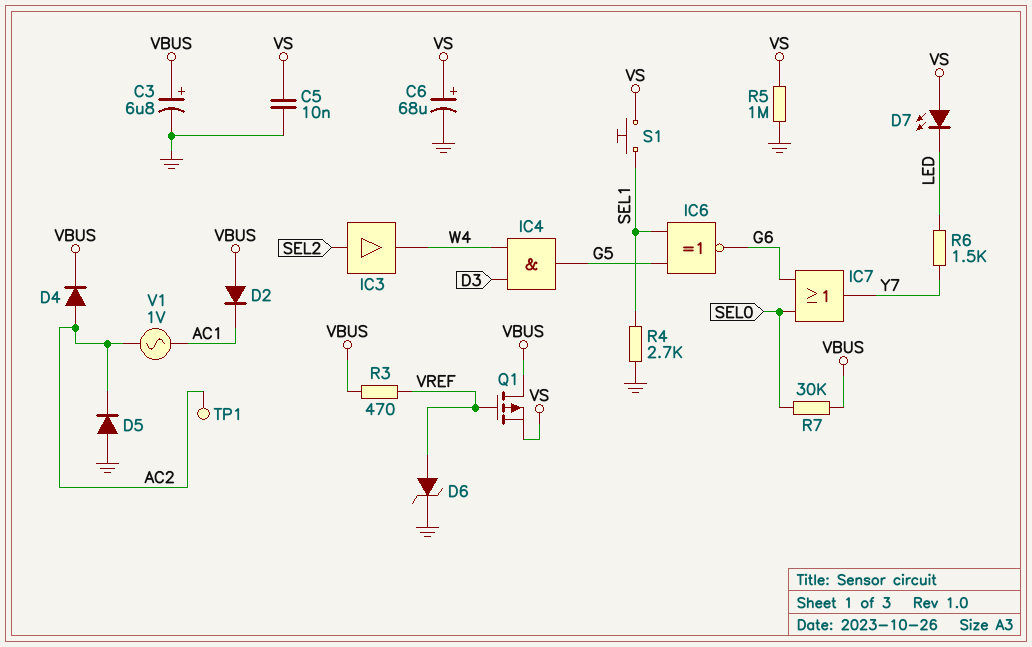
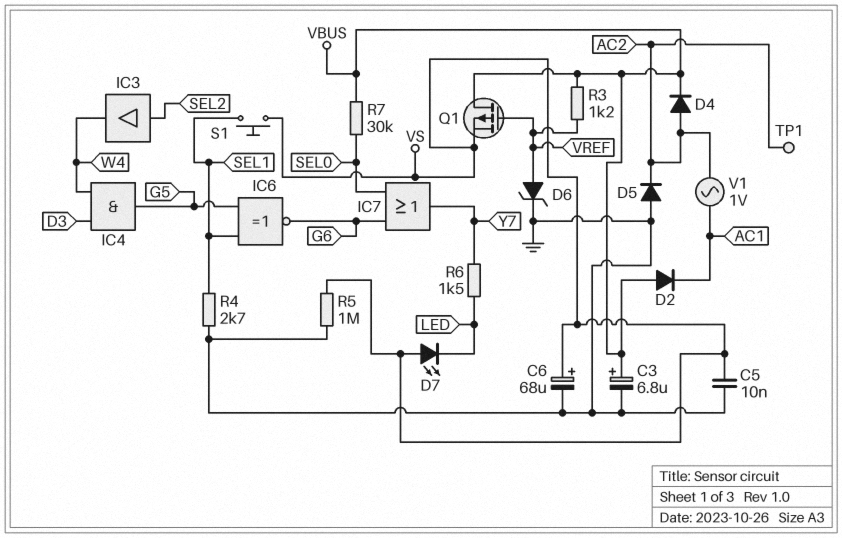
R3: 470 (VBUS, VREF) -> 1.2k (VBUS, VREF)

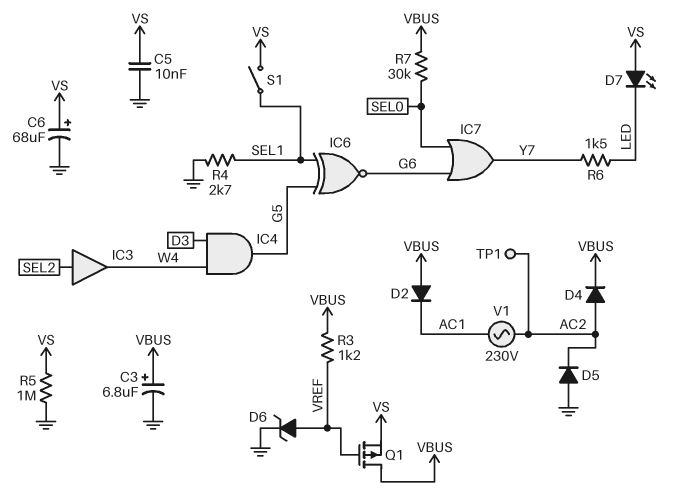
S1: button (SEL1, VS) -> switch (SEL1, VS)
V1: AC 1V (AC1, AC2) -> AC 230V (AC1, AC2)

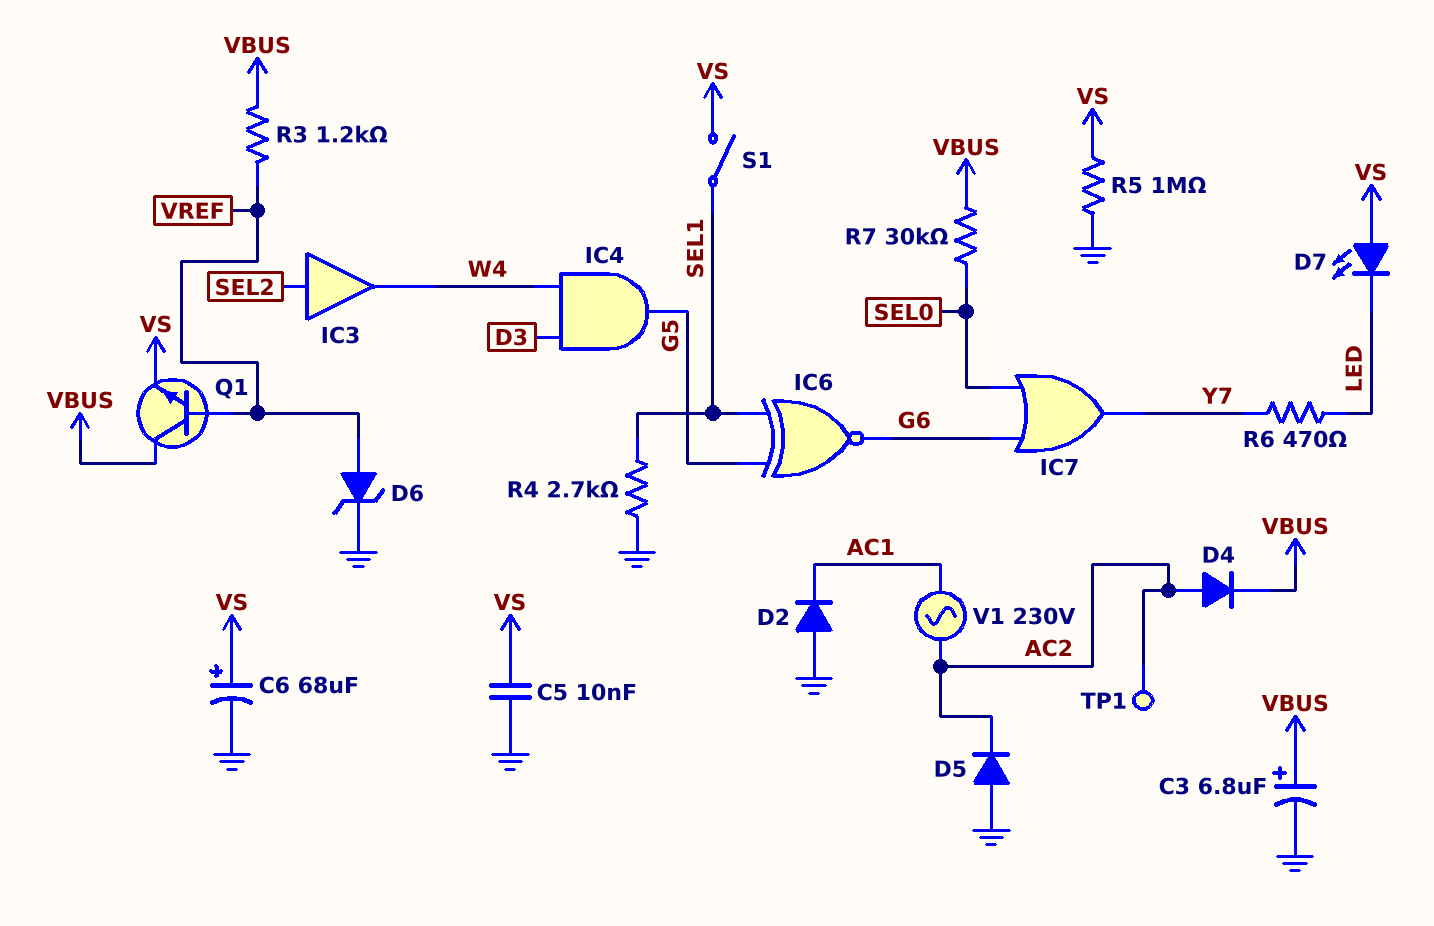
D2: diode (A VBUS, K AC1) -> diode (A GND, K AC1)
Q1: PMOS (G VREF, D VBUS, S VS) -> NPN (B VREF, C VBUS, E VS)
R6: 1.5k (LED, Y7) -> 470 (LED, Y7)

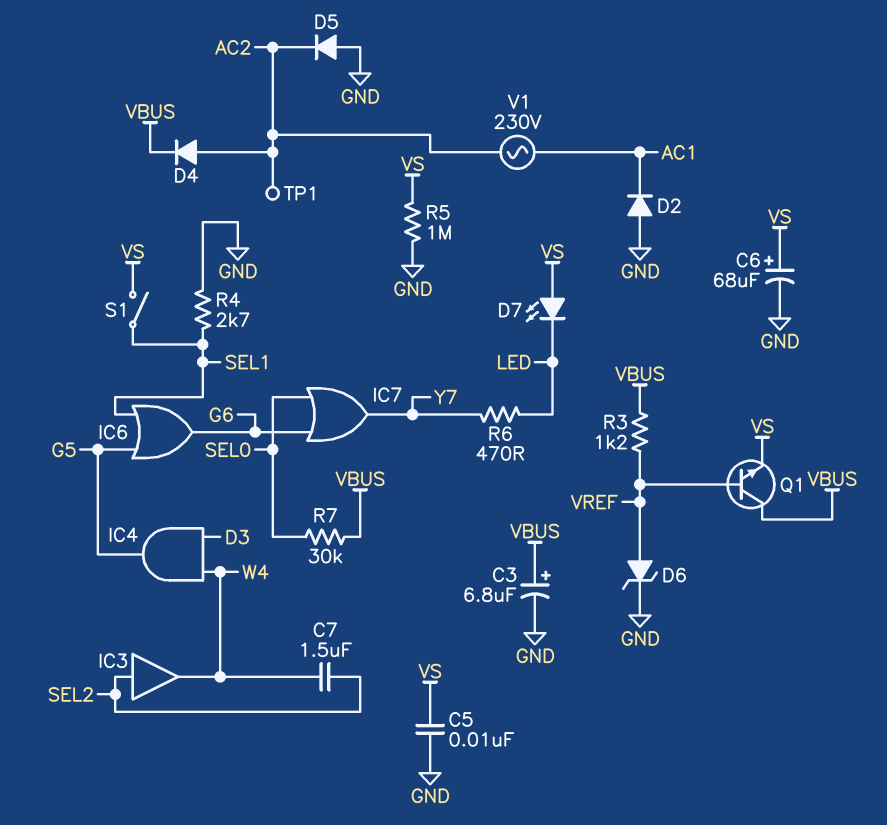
C7: none -> 1.5uF (SEL2, W4)
IC6: XNOR (in G5, in SEL1, out G6) -> OR (in G5, in SEL1, out G6)

